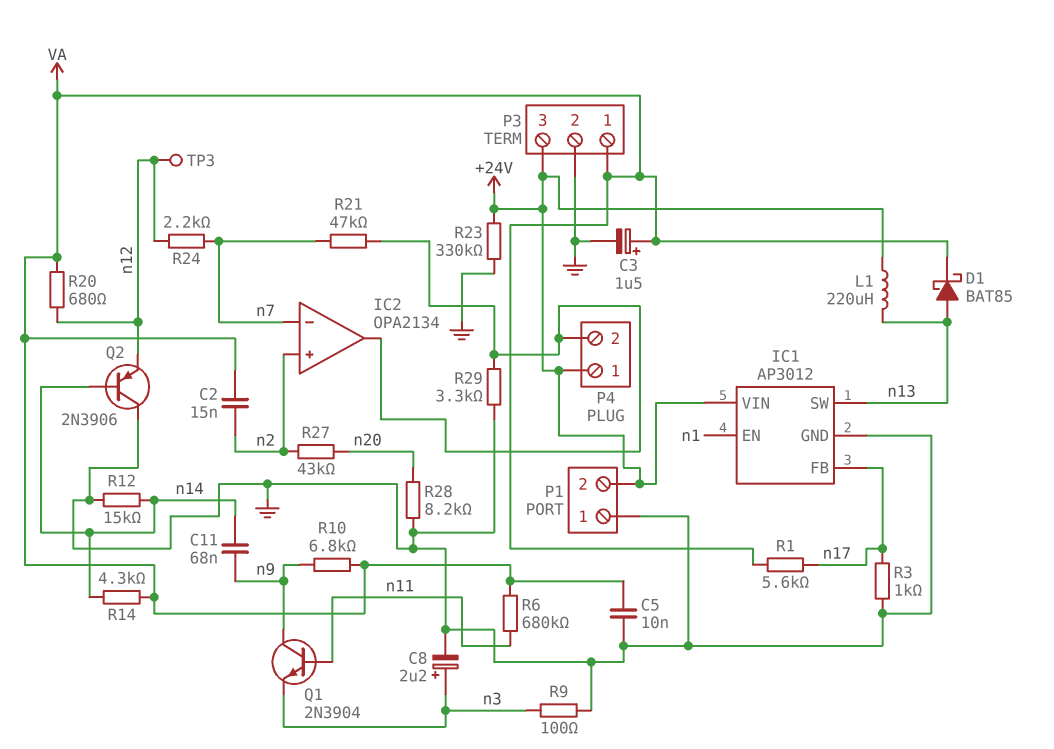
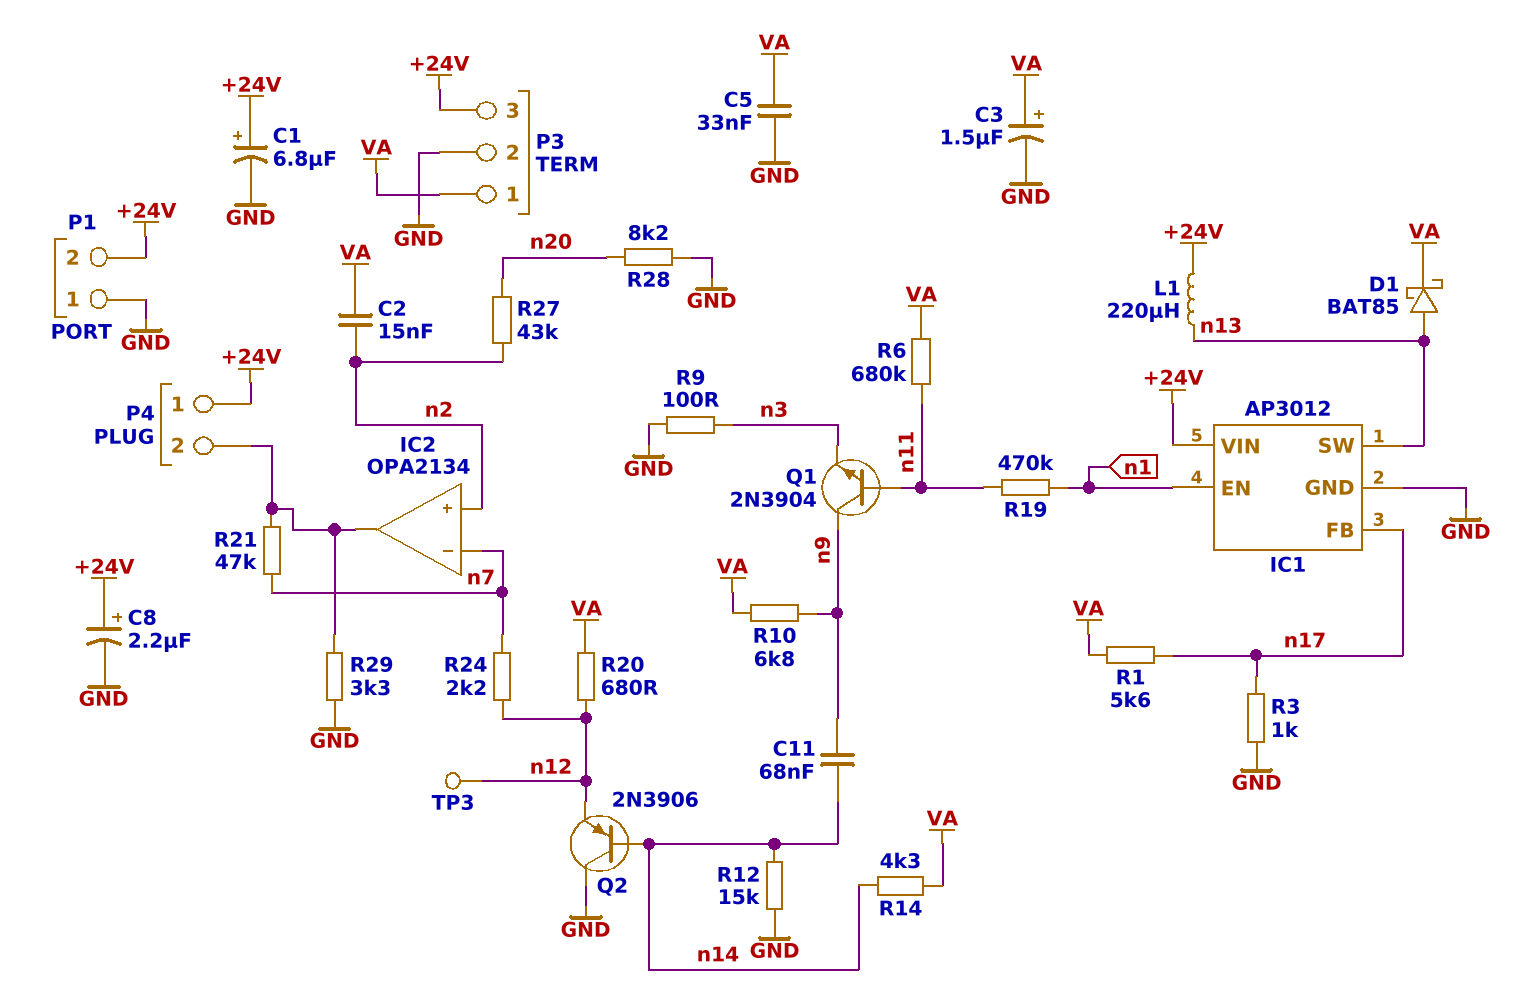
C1: none -> 6.8uF (plus +24V, minus GND)
C5: 10nF (GND, VA) -> 33nF (GND, VA)
C8: 2.2uF (plus n3, minus GND) -> 2.2uF (plus +24V, minus GND)
R19: none -> 470k (n1, n11)
R23: 330k (+24V, GND) -> none

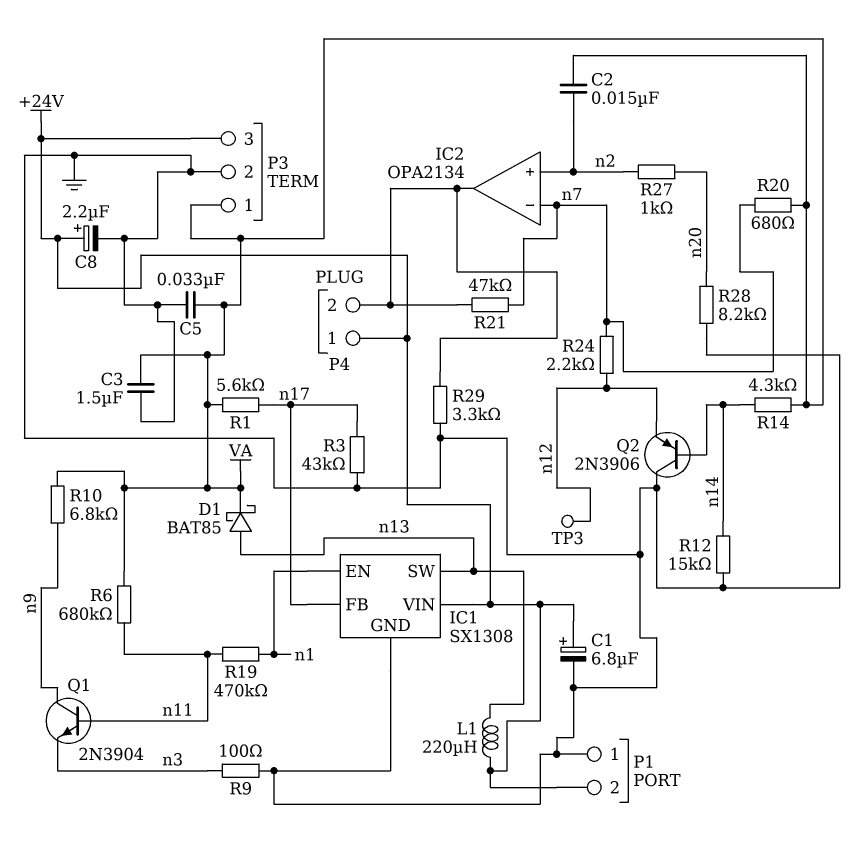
C3: 1.5uF (plus VA, minus GND) -> 1.5uF (GND, VA)
C11: 68nF (n9, n14) -> none
IC1: AP3012 -> SX1308
R3: 1k (GND, n17) -> 43k (GND, n17)
R20: 680 (VA, n12) -> 680 (VA, n7)
R27: 43k (n2, n20) -> 1k (n2, n20)

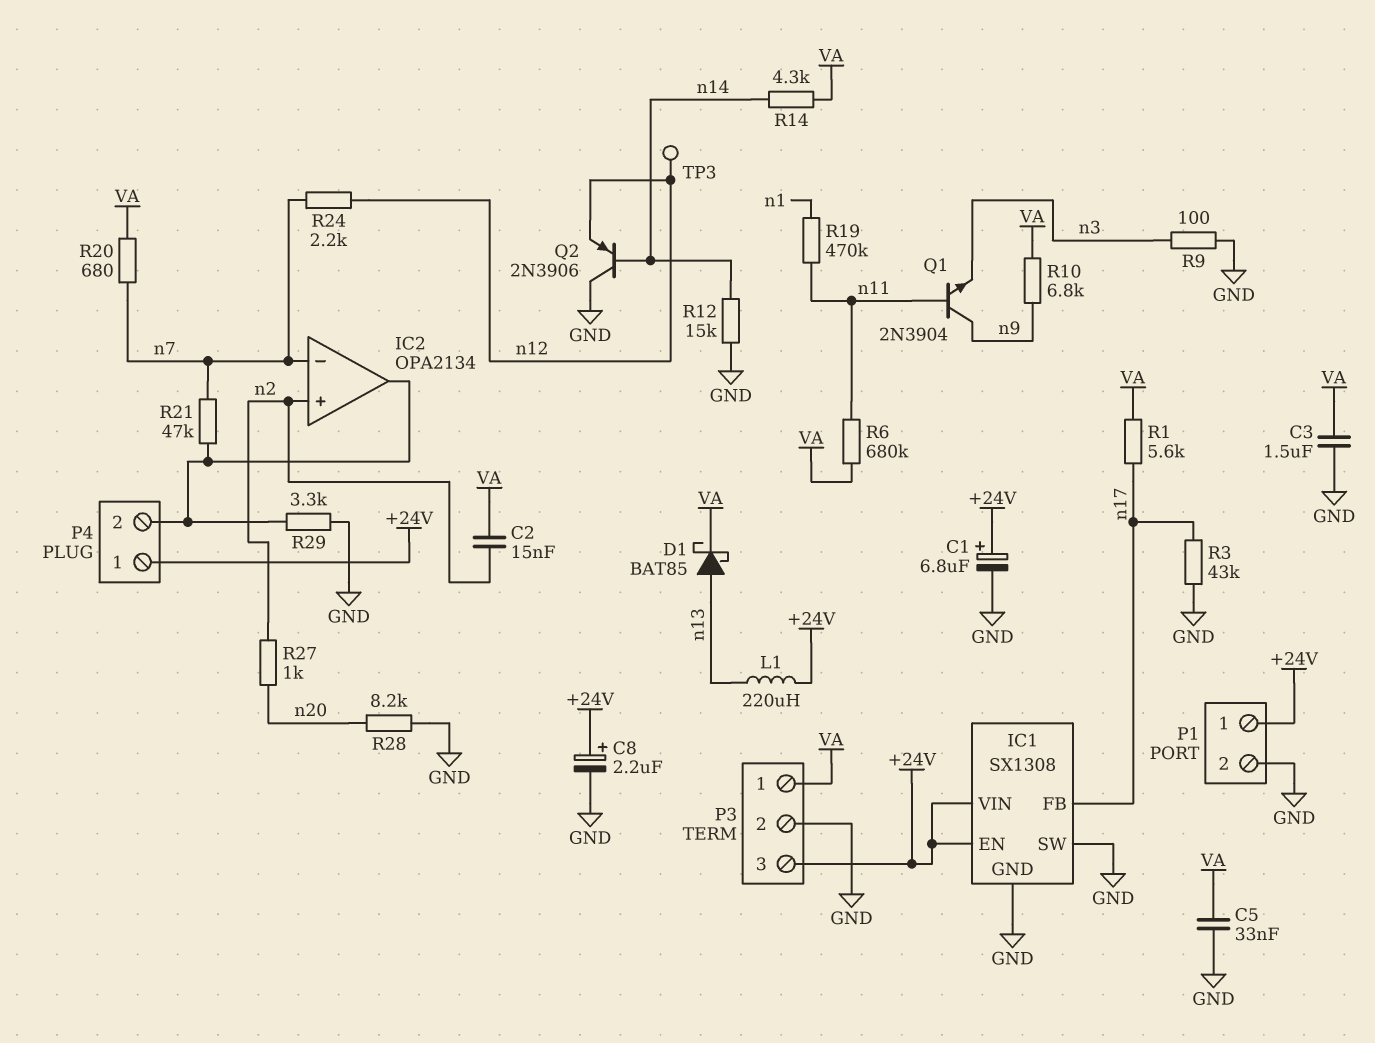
IC1 pin EN: n1 -> +24V
IC1 pin SW: n13 -> GND
P1 pin 1: GND -> +24V
P1 pin 2: +24V -> GND

